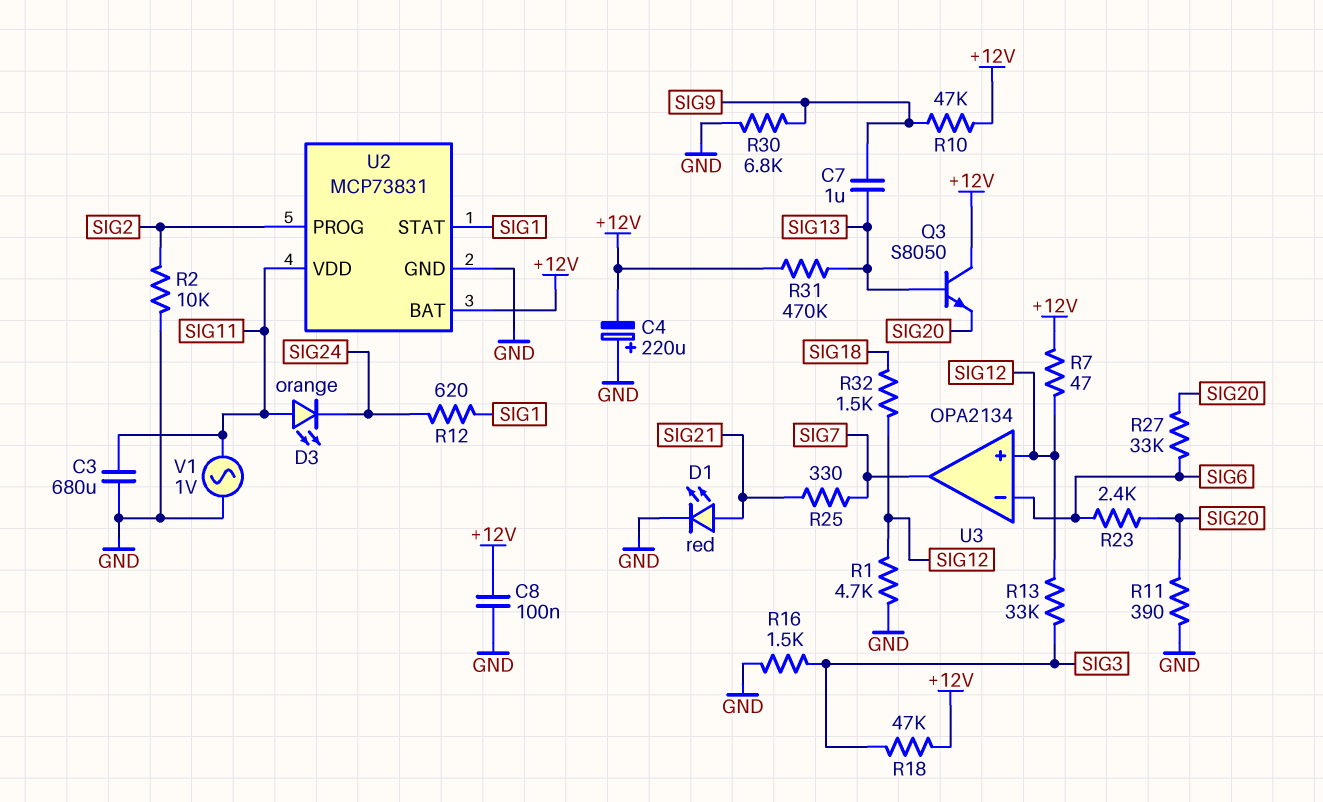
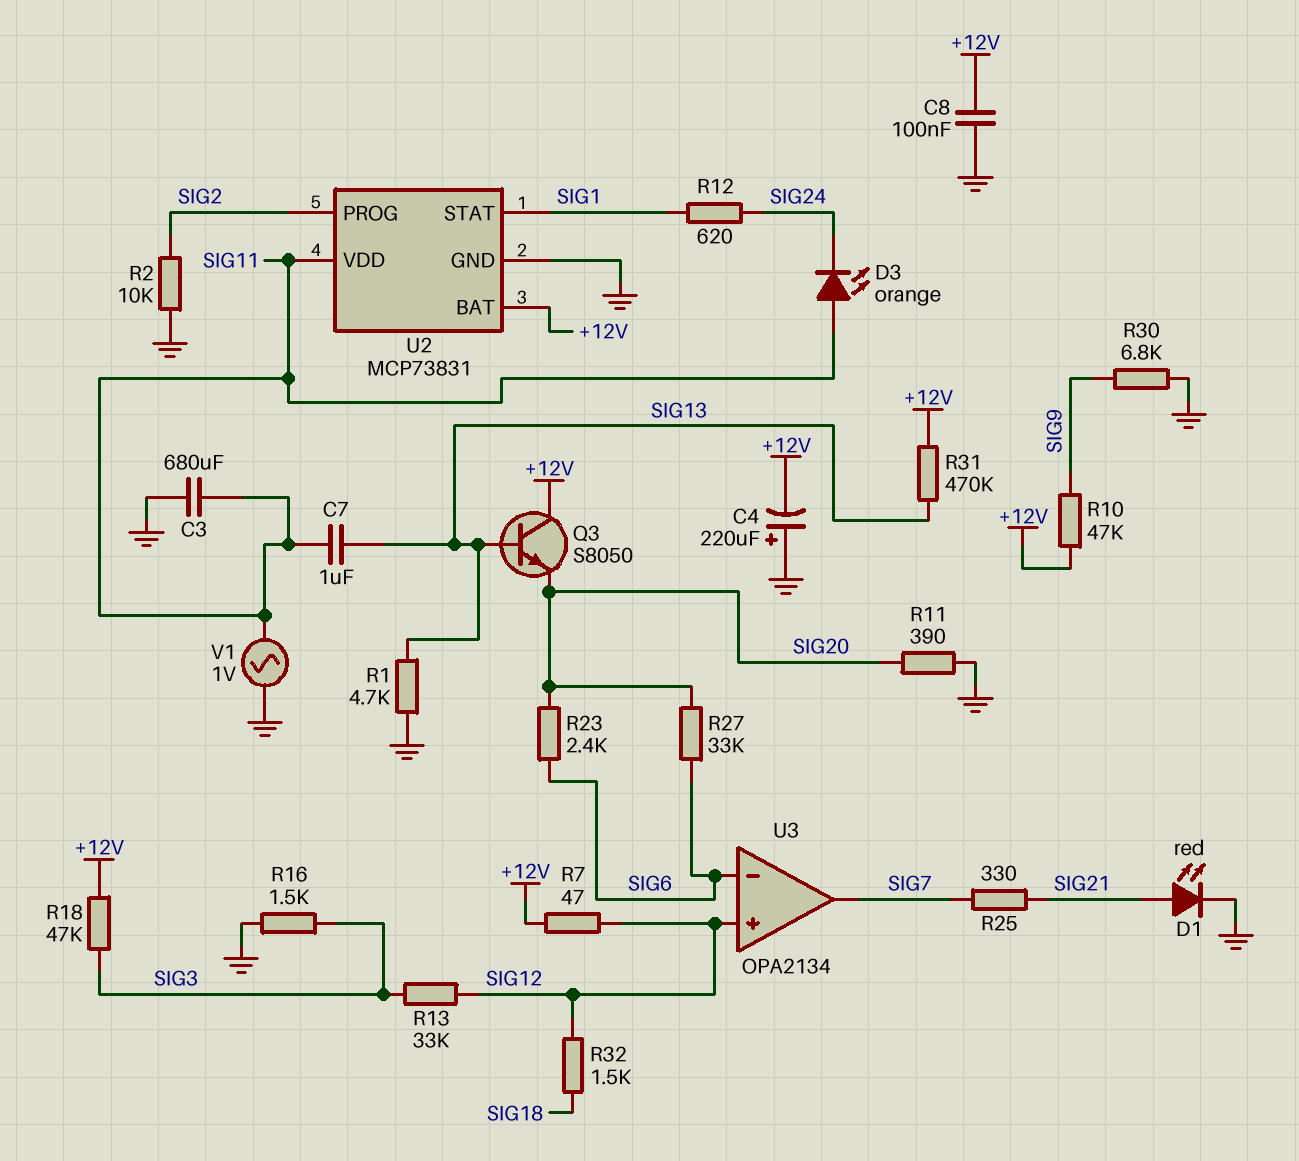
C7: 1uF (SIG9, SIG13) -> 1uF (SIG11, SIG13)
R1: 4.7k (GND, SIG12) -> 4.7k (GND, SIG13)

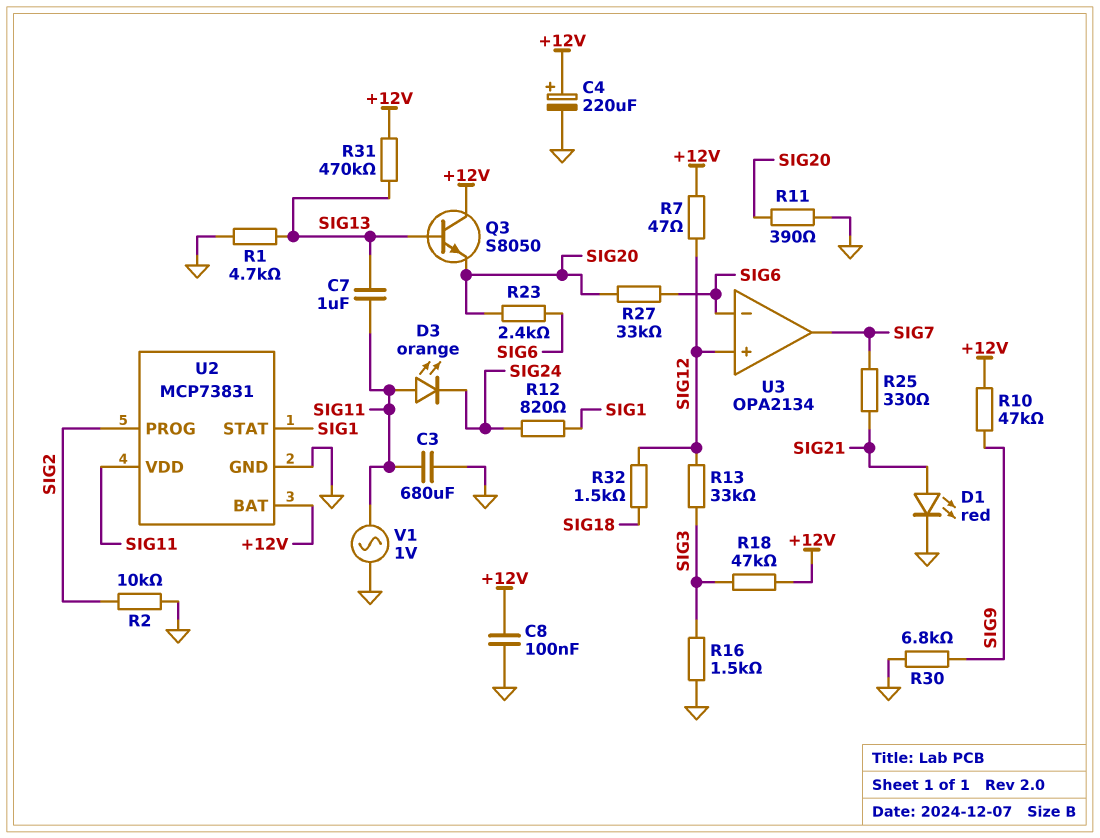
C4: 220uF (plus GND, minus +12V) -> 220uF (plus +12V, minus GND)
R12: 620 (SIG1, SIG24) -> 820 (SIG1, SIG24)

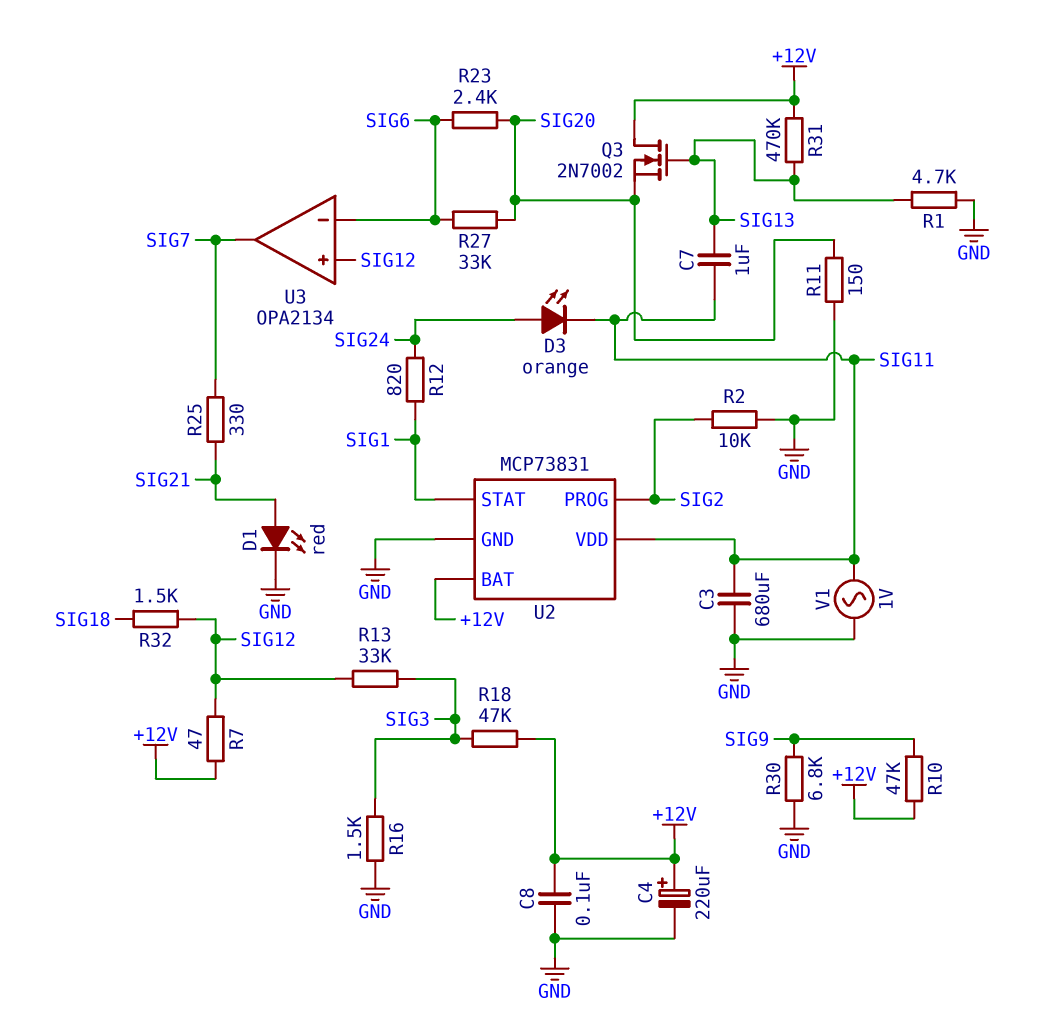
D3: LED orange (A SIG11, K SIG24) -> LED orange (A SIG24, K SIG11)
Q3: NPN S8050 (B SIG13, C +12V, E SIG20) -> NMOS 2N7002 (G SIG13, D +12V, S SIG20)
R11: 390 (GND, SIG20) -> 150 (GND, SIG20)

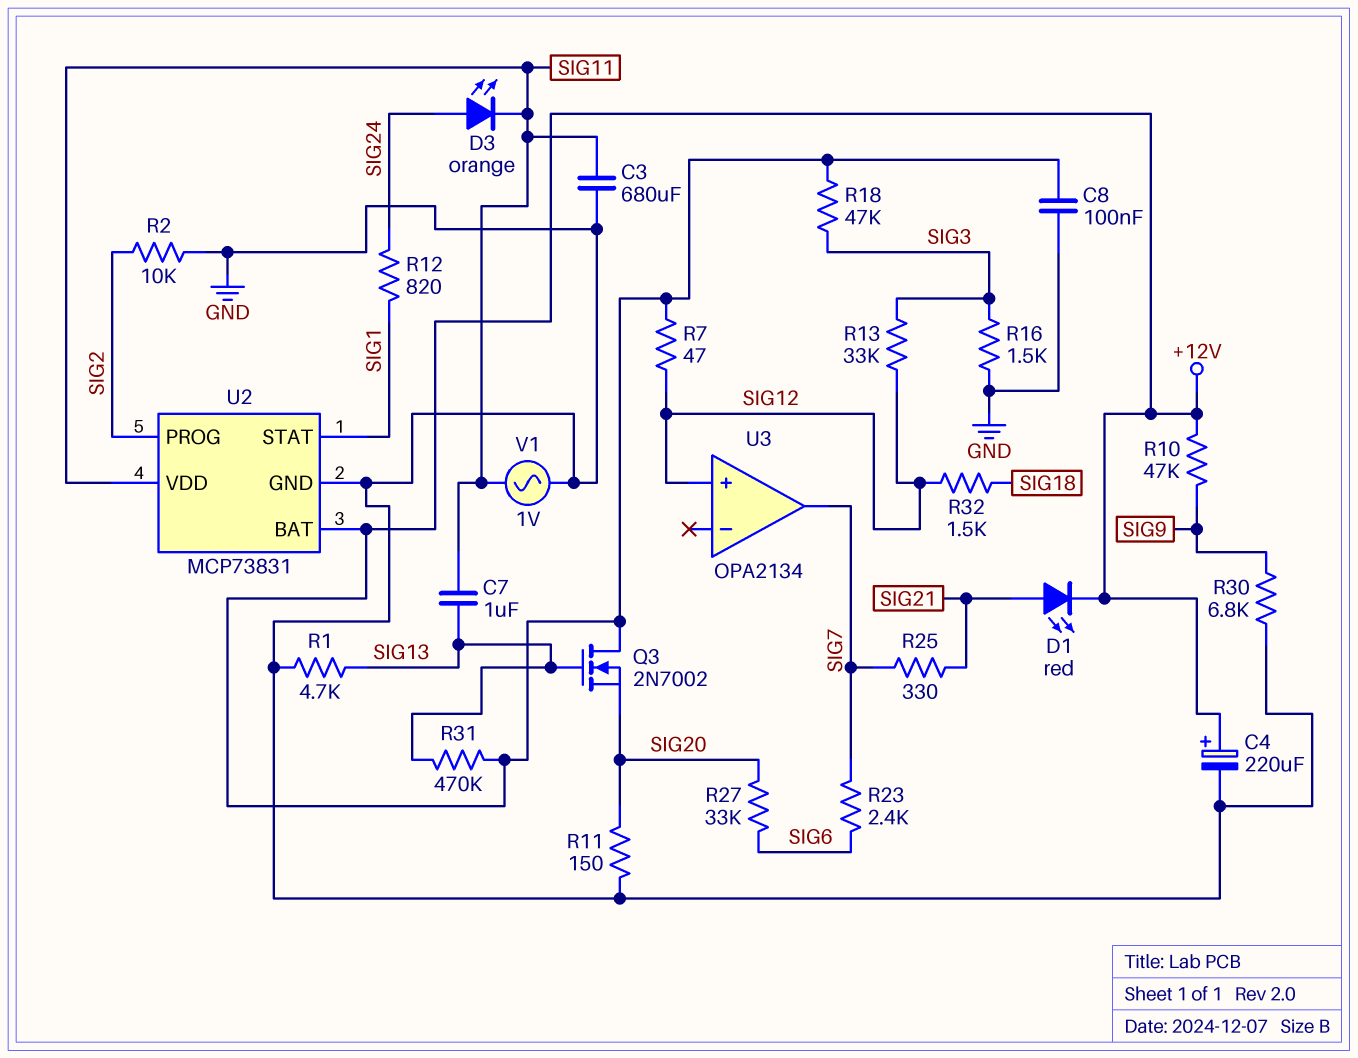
D1: LED red (A SIG21, K GND) -> LED red (A SIG21, K +12V)
R23: 2.4k (SIG6, SIG20) -> 2.4k (SIG6, SIG7)
U3 pin in-: SIG6 -> none

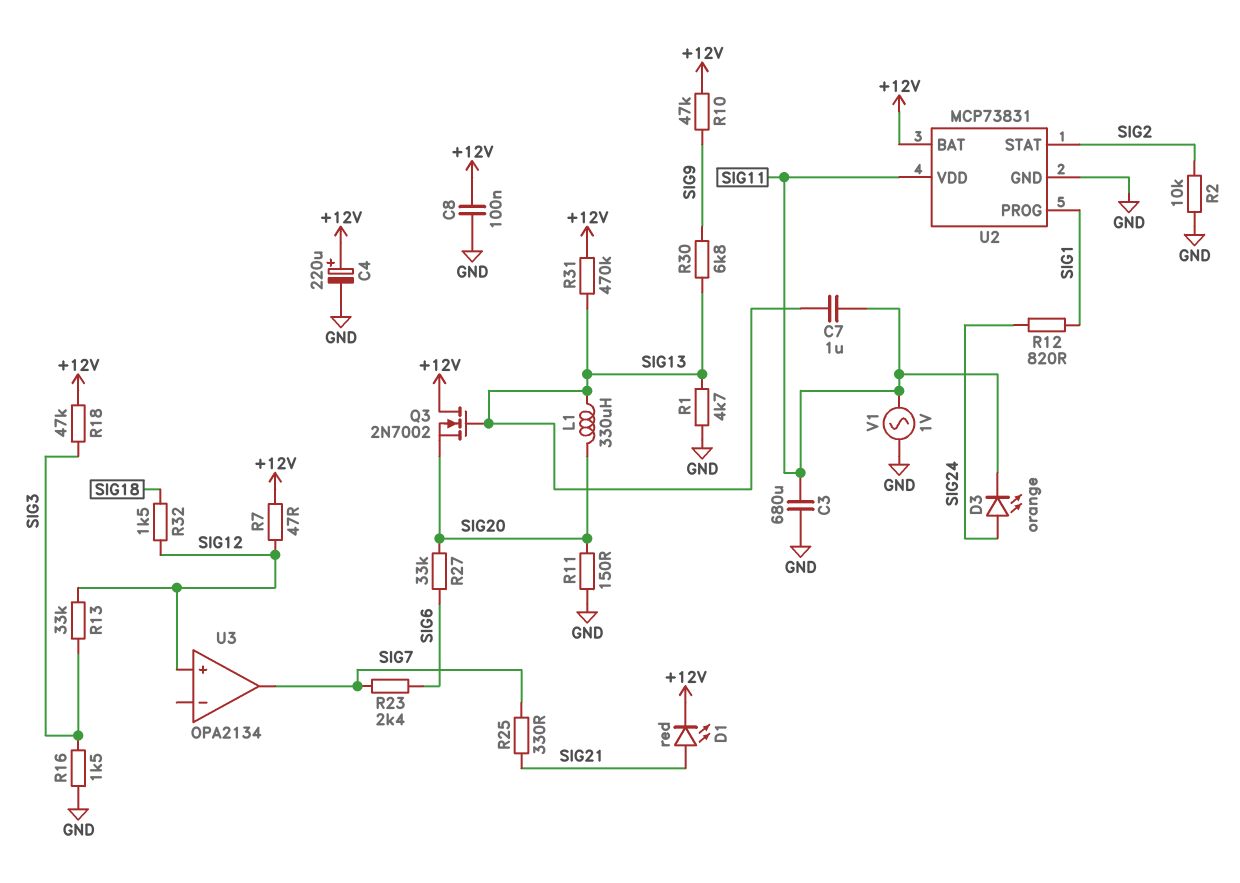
L1: none -> 330uH (SIG13, SIG20)
R30: 6.8k (GND, SIG9) -> 6.8k (SIG9, SIG13)
U2 pin PROG: SIG2 -> SIG1
U2 pin STAT: SIG1 -> SIG2

